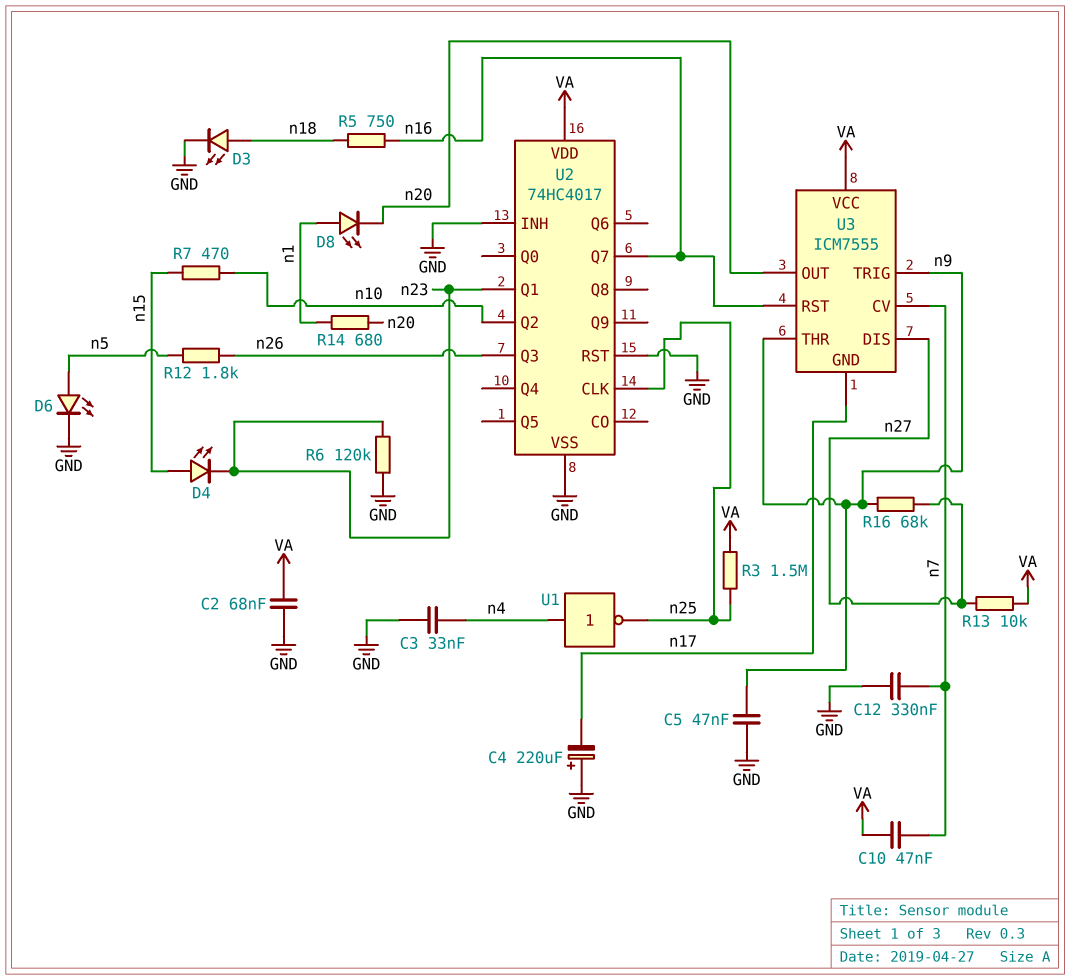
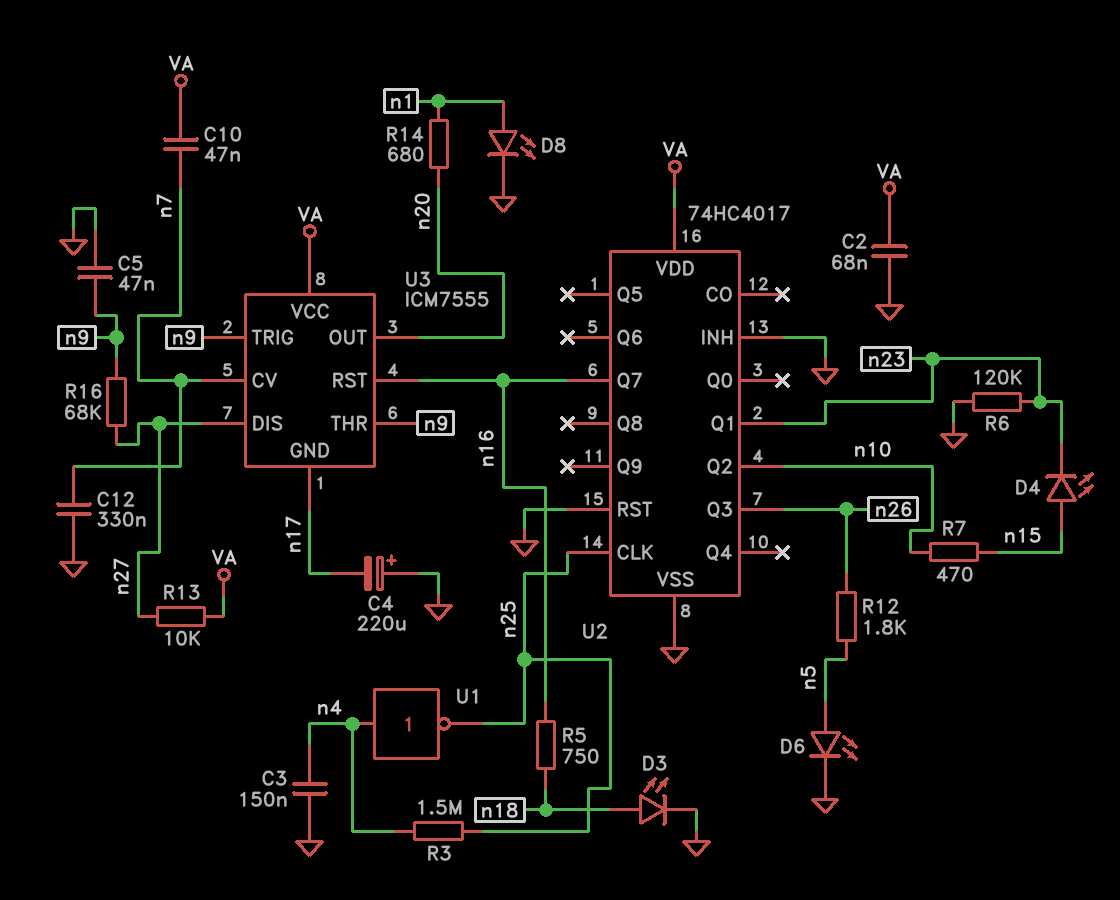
C3: 33nF (GND, n4) -> 150nF (GND, n4)
D8: LED (A n1, K n20) -> LED (A n1, K GND)
R3: 1.5M (VA, n25) -> 1.5M (n4, n25)

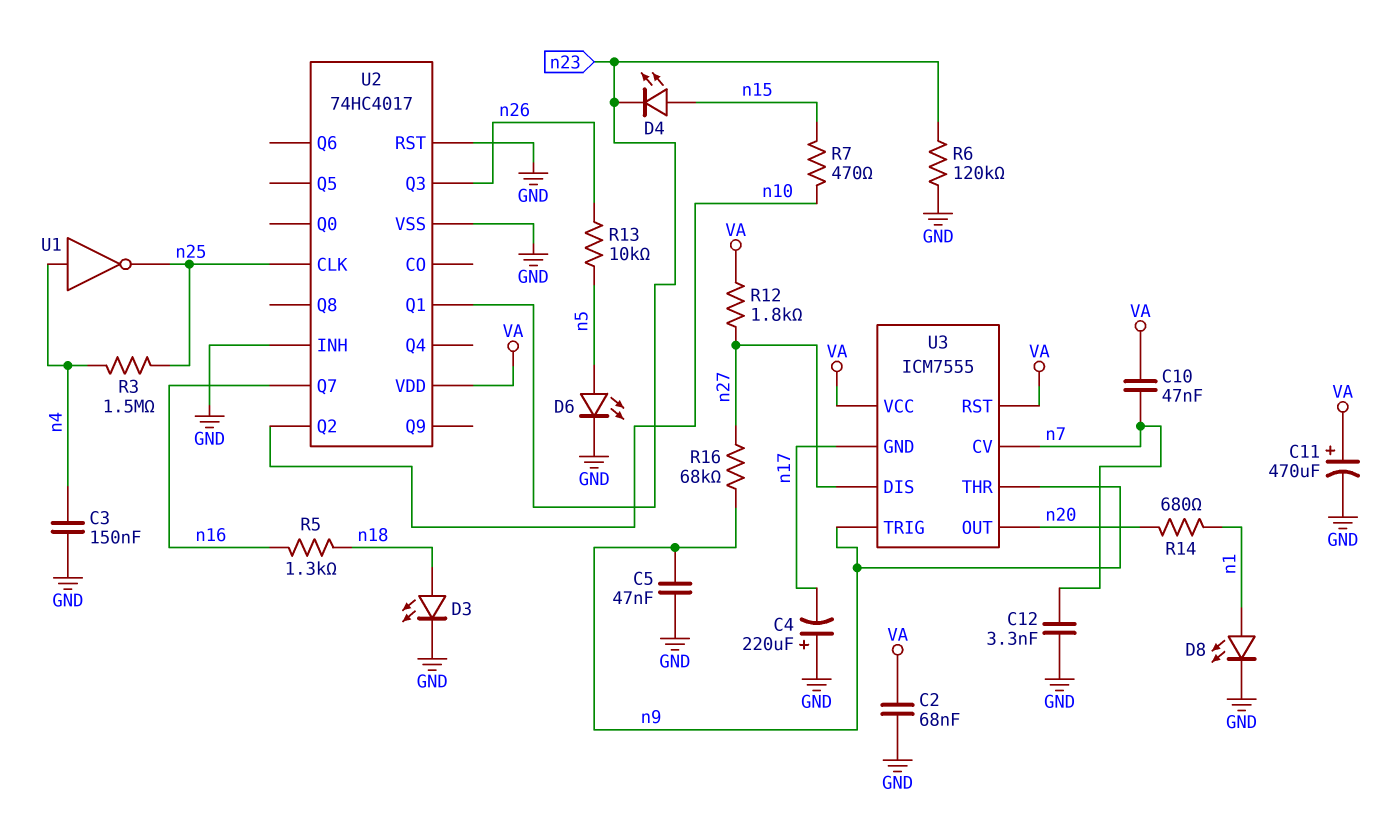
C11: none -> 470uF (plus VA, minus GND)
C12: 330nF (GND, n7) -> 3.3nF (GND, n7)
R5: 750 (n16, n18) -> 1.3k (n16, n18)
R12: 1.8k (n5, n26) -> 1.8k (VA, n27)
R13: 10k (VA, n27) -> 10k (n5, n26)
U3 pin RST: n16 -> VA

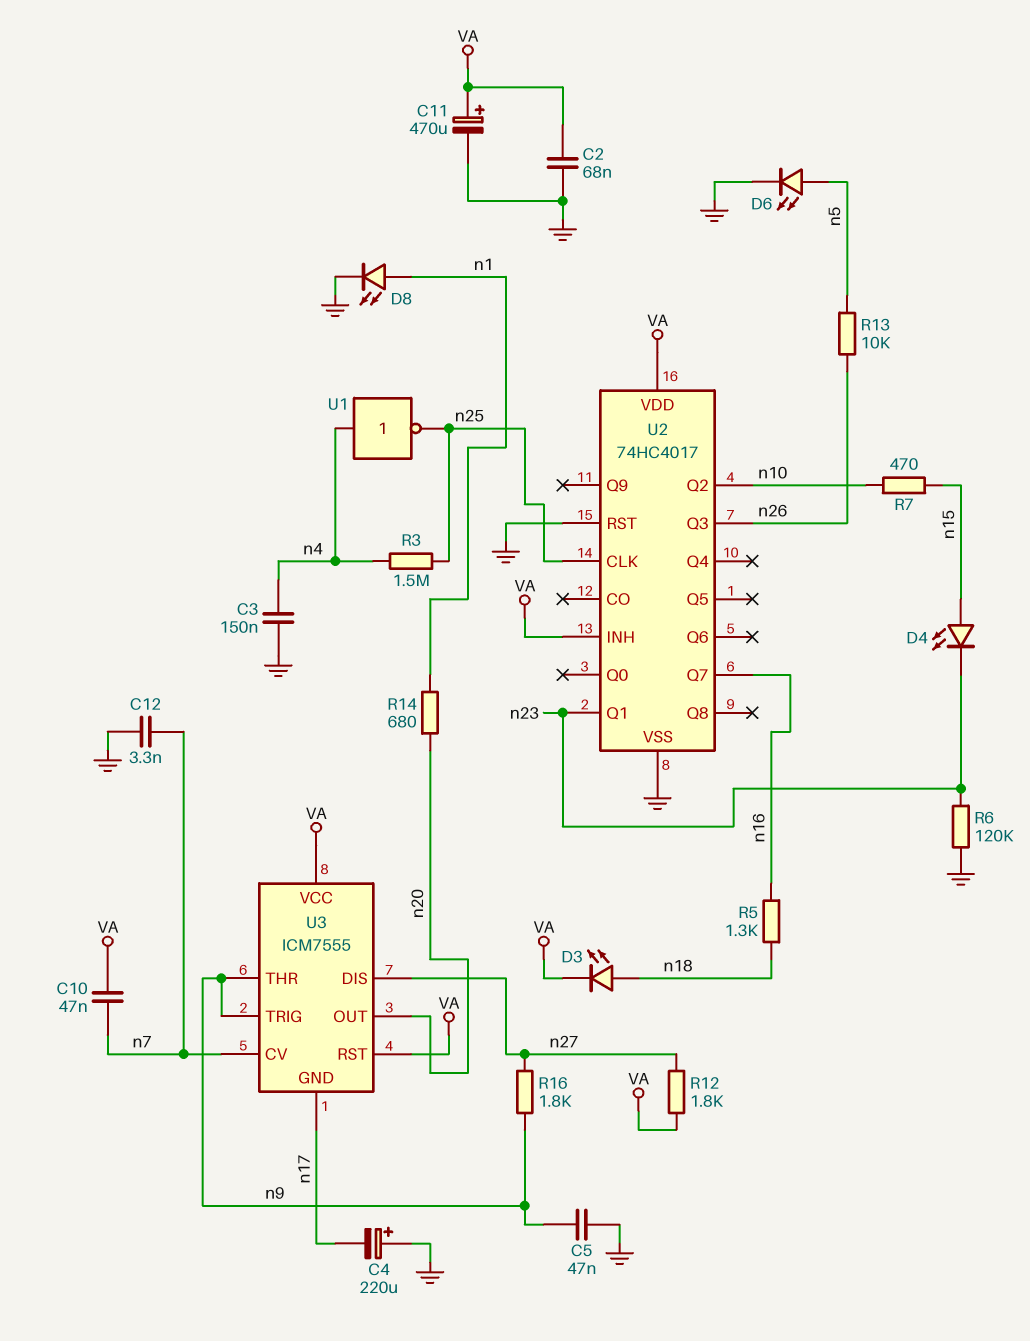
D3: LED (A n18, K GND) -> LED (A n18, K VA)
R16: 68k (n9, n27) -> 1.8k (n9, n27)
U2 pin INH: GND -> VA

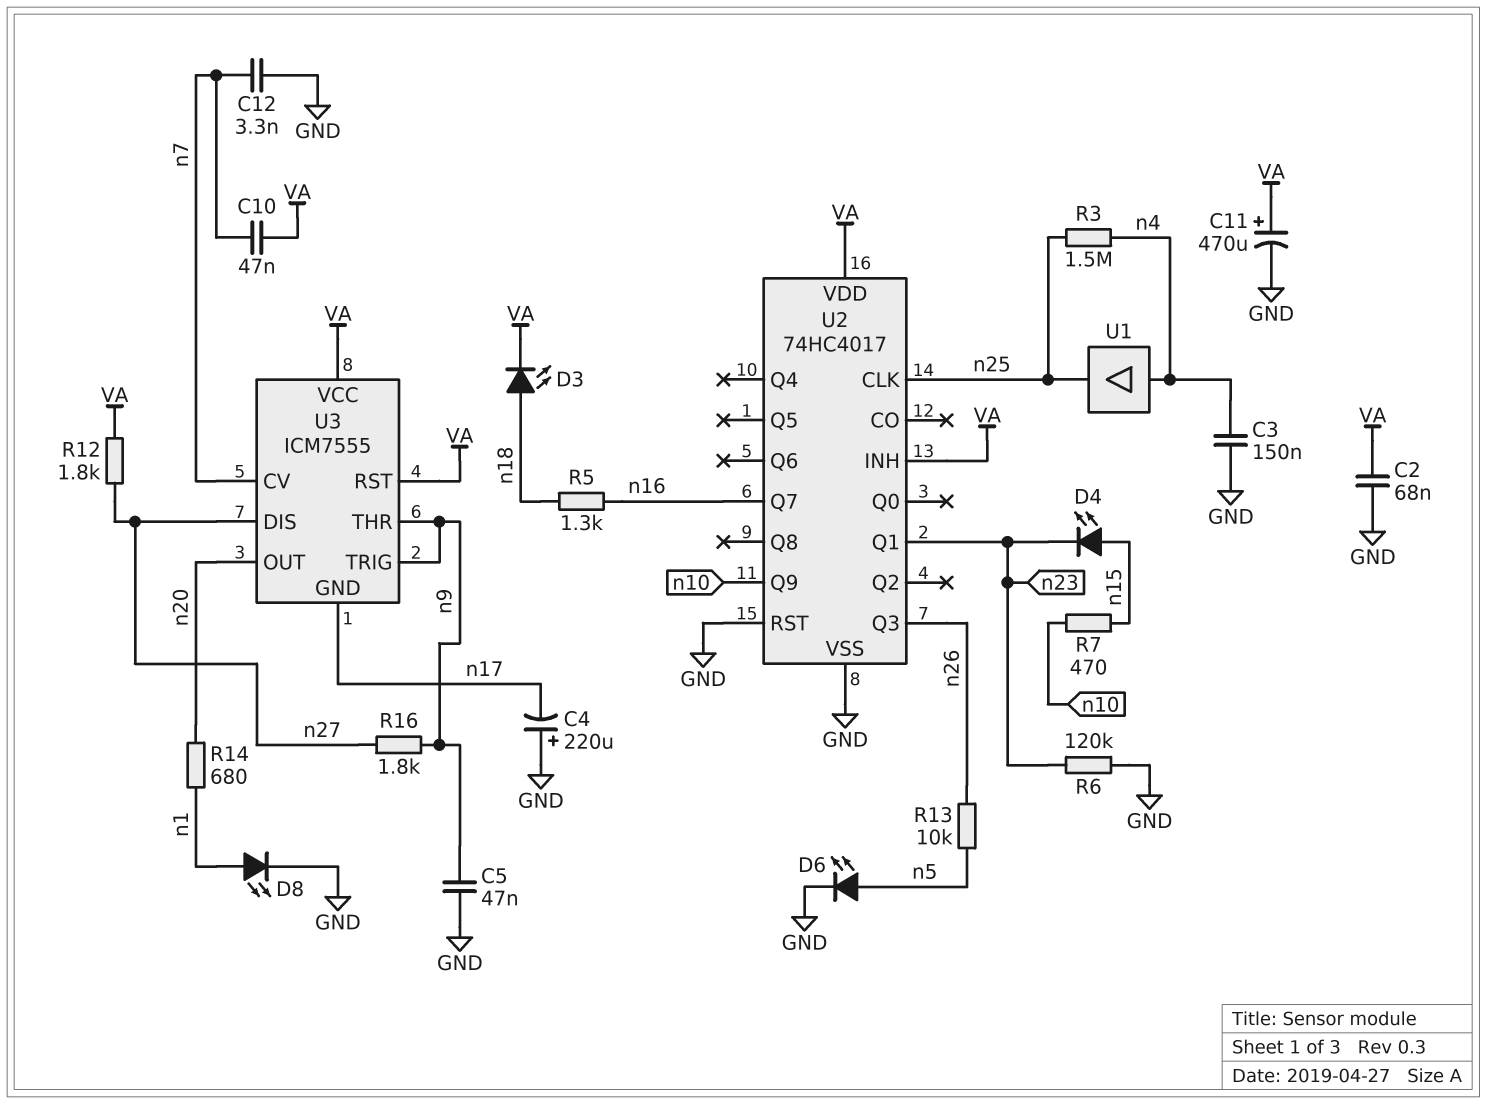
U1: NOT (in n4, out n25) -> buffer (in n4, out n25)
U2 pin Q2: n10 -> none
U2 pin Q9: none -> n10

